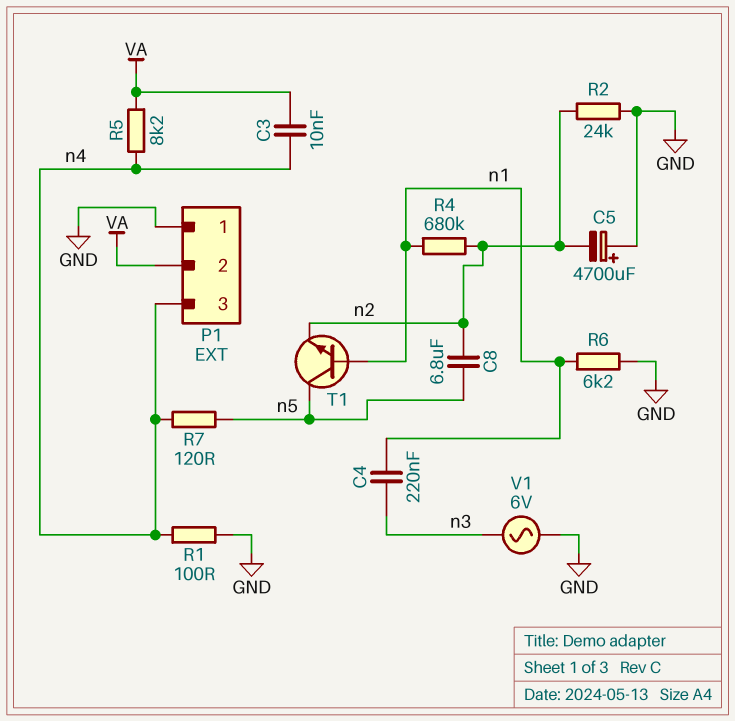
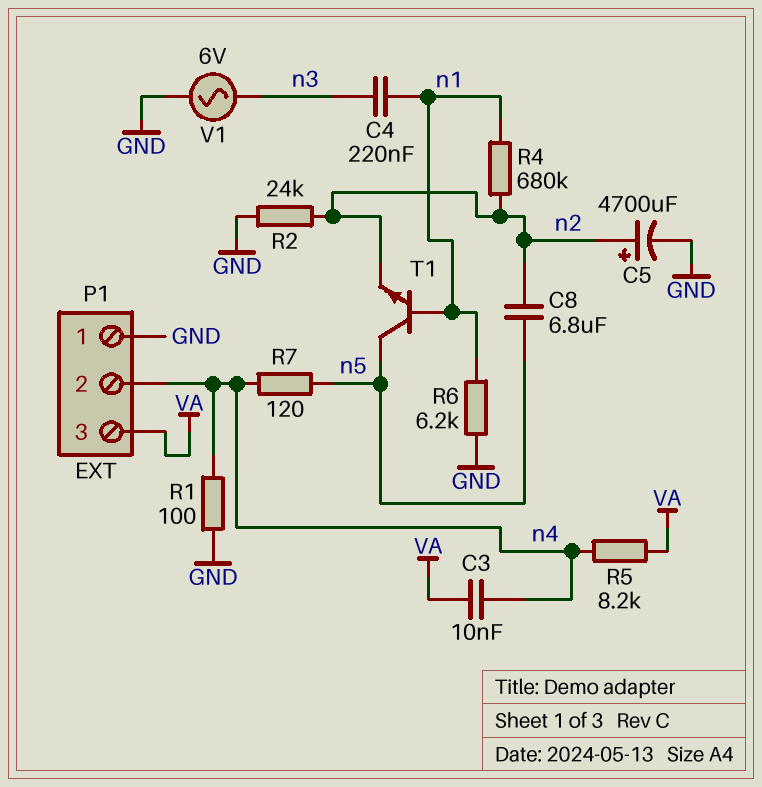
C5: 4700uF (plus GND, minus n2) -> 4700uF (plus n2, minus GND)
P1 pin 2: VA -> n4
P1 pin 3: n4 -> VA

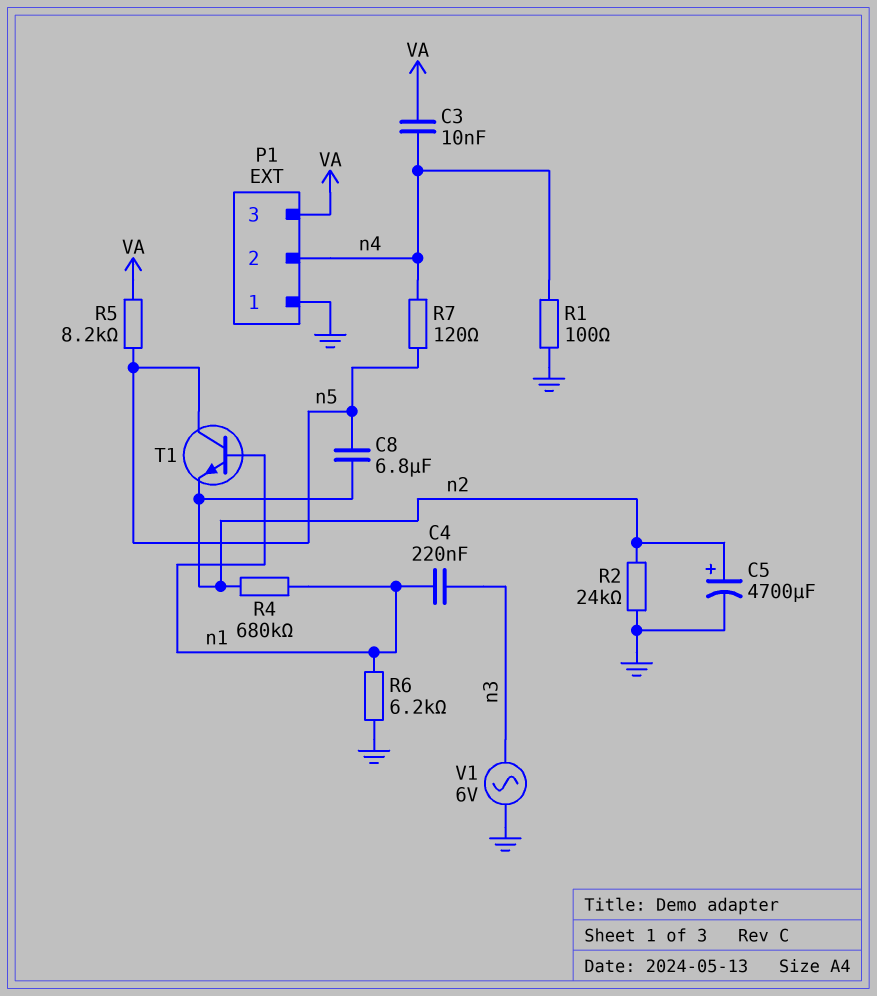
R5: 8.2k (VA, n4) -> 8.2k (VA, n5)

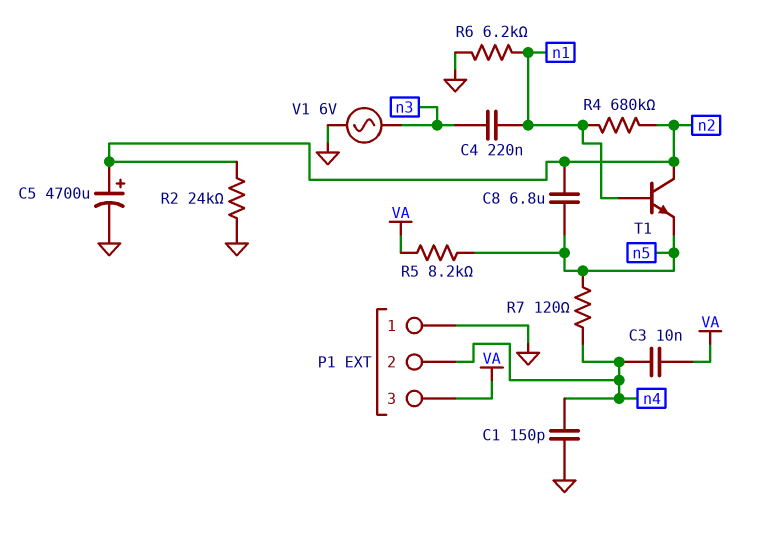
C1: none -> 150pF (GND, n4)
R1: 100 (GND, n4) -> none
T1: NPN (B n1, C n5, E n2) -> NPN (B n1, C n2, E n5)

